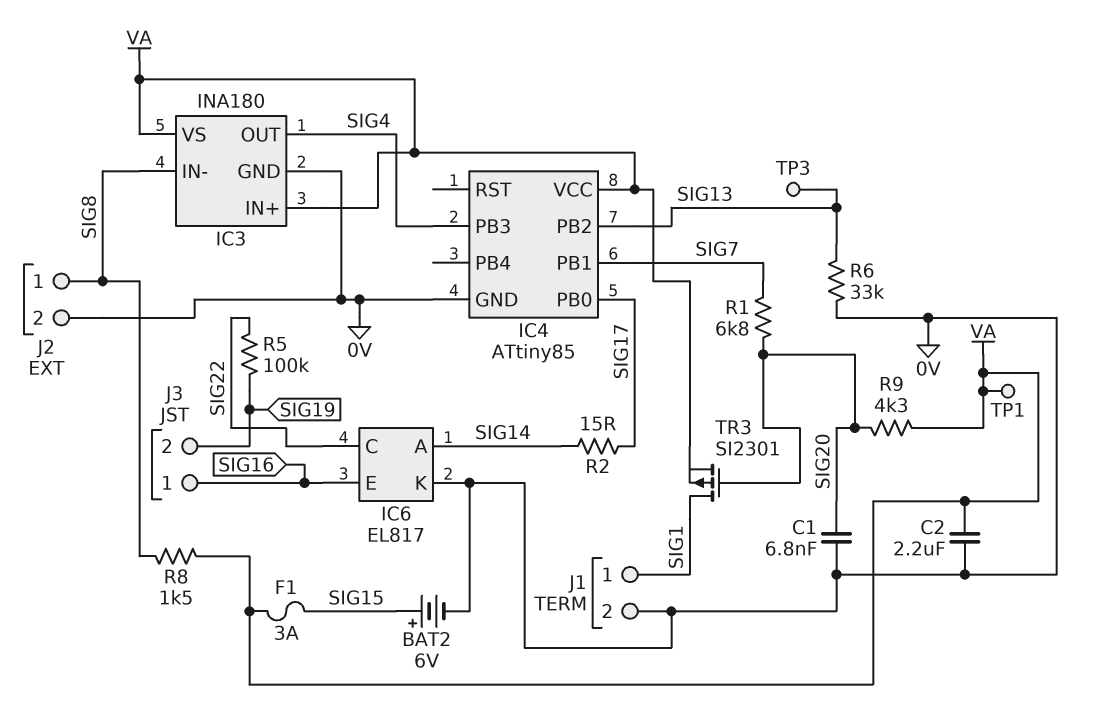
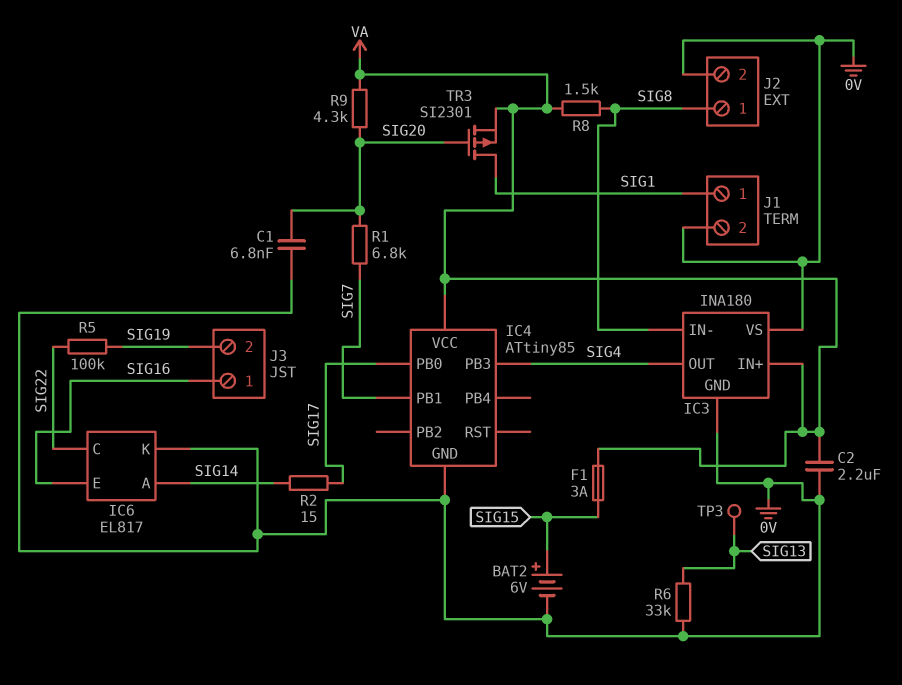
IC3 pin VS: VA -> 0V
IC4 pin PB2: SIG13 -> none
TP1: test point (VA) -> none

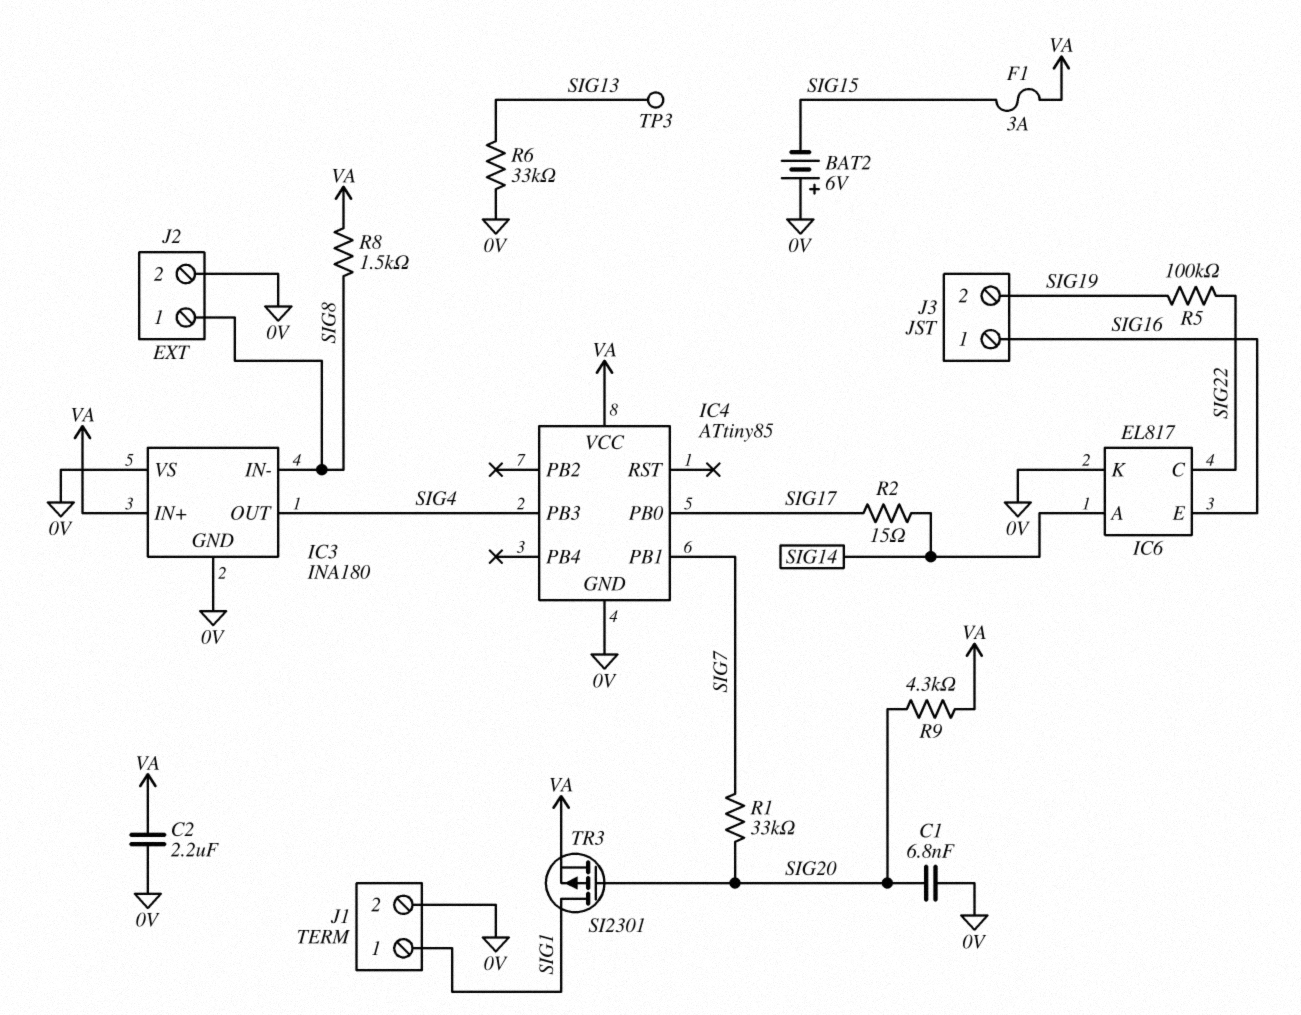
BAT2: 6V (plus SIG15, minus 0V) -> 6V (plus 0V, minus SIG15)
R1: 6.8k (SIG7, SIG20) -> 33k (SIG7, SIG20)

